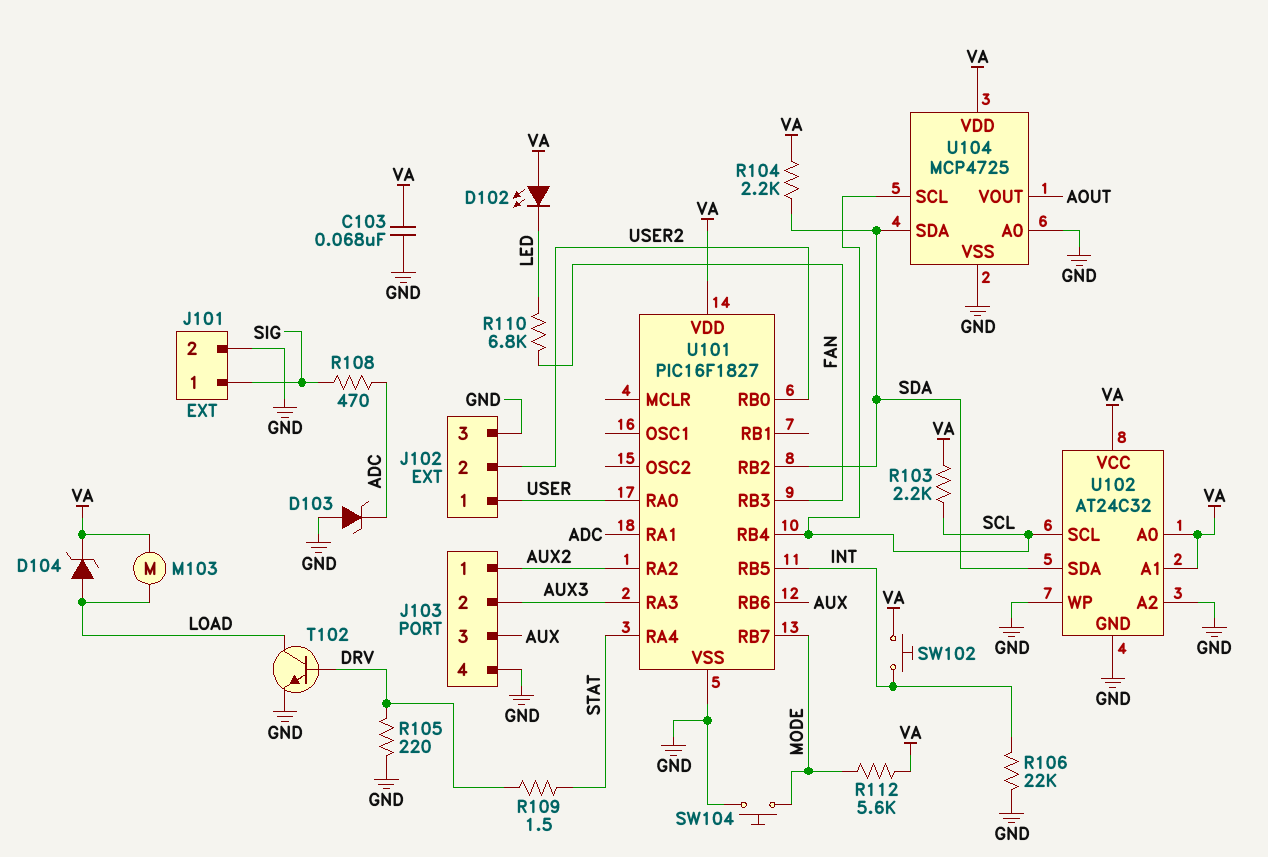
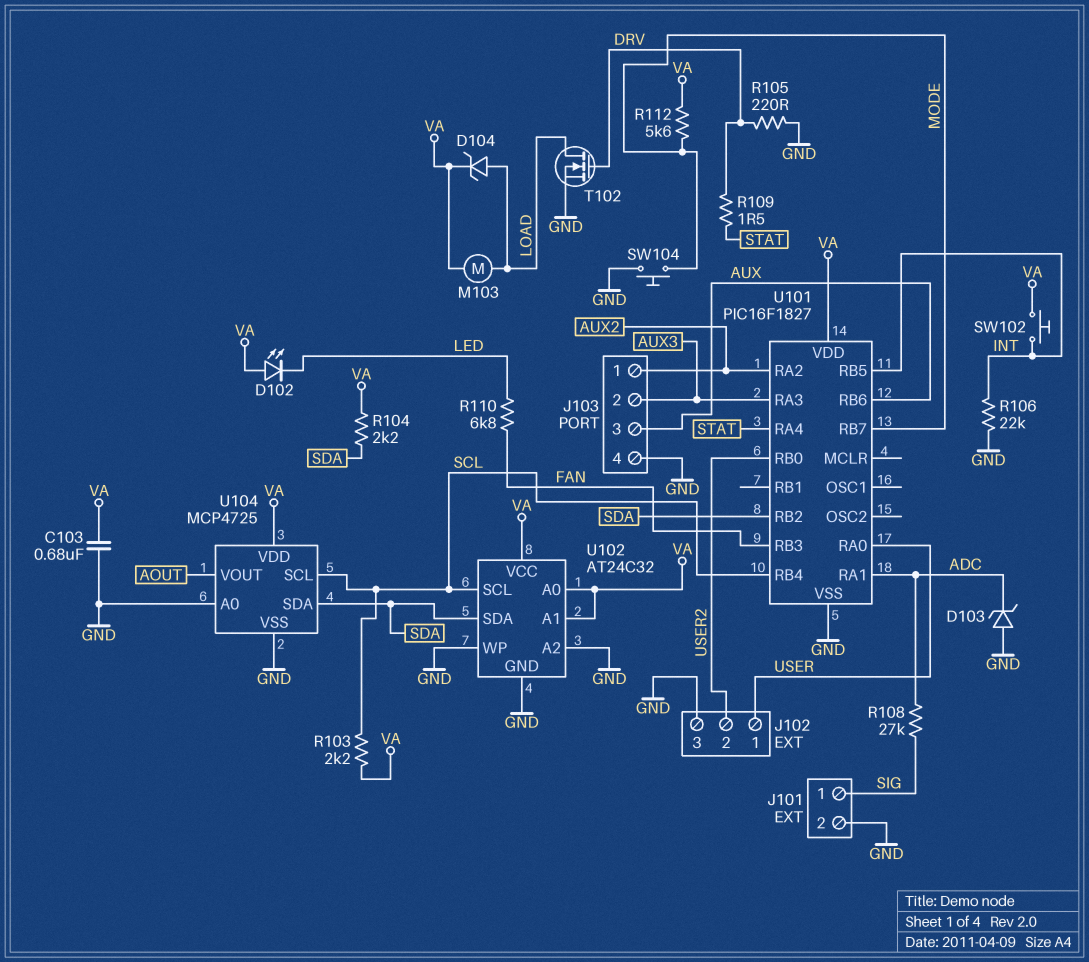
C103: 68nF (GND, VA) -> 680nF (GND, VA)
R108: 470 (ADC, SIG) -> 27k (ADC, SIG)
T102: NPN (B DRV, C LOAD, E GND) -> NMOS (G DRV, D LOAD, S GND)

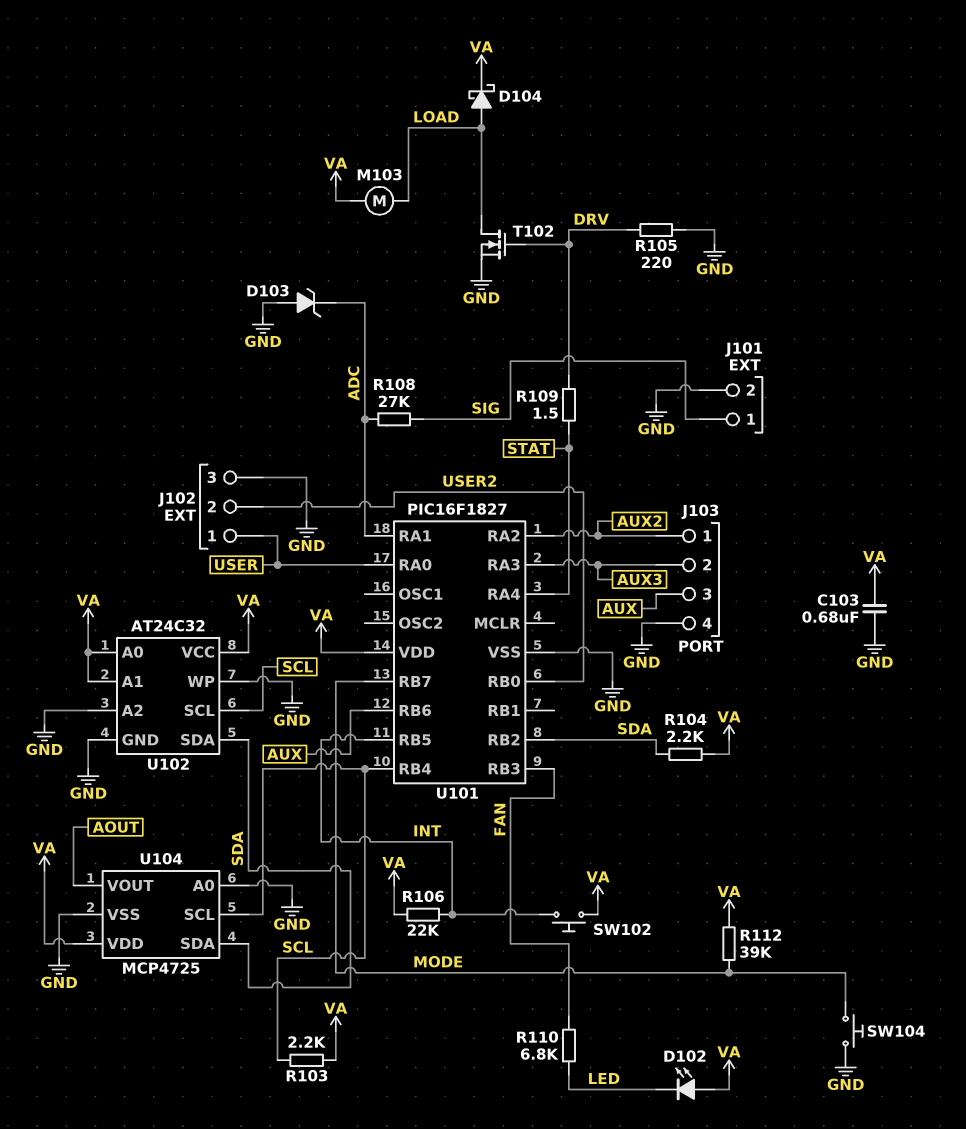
D104: zener (A LOAD, K VA) -> schottky (A LOAD, K VA)
R106: 22k (GND, INT) -> 22k (INT, VA)
R112: 5.6k (MODE, VA) -> 39k (MODE, VA)

